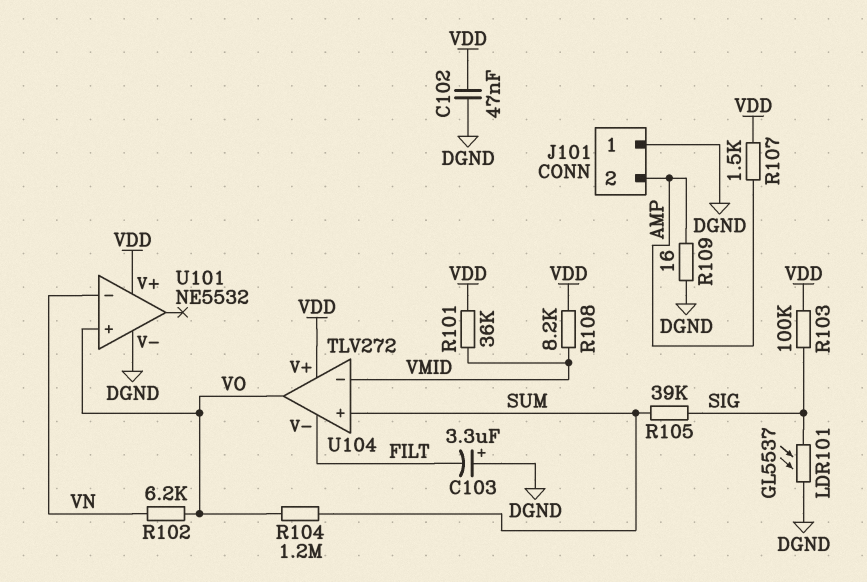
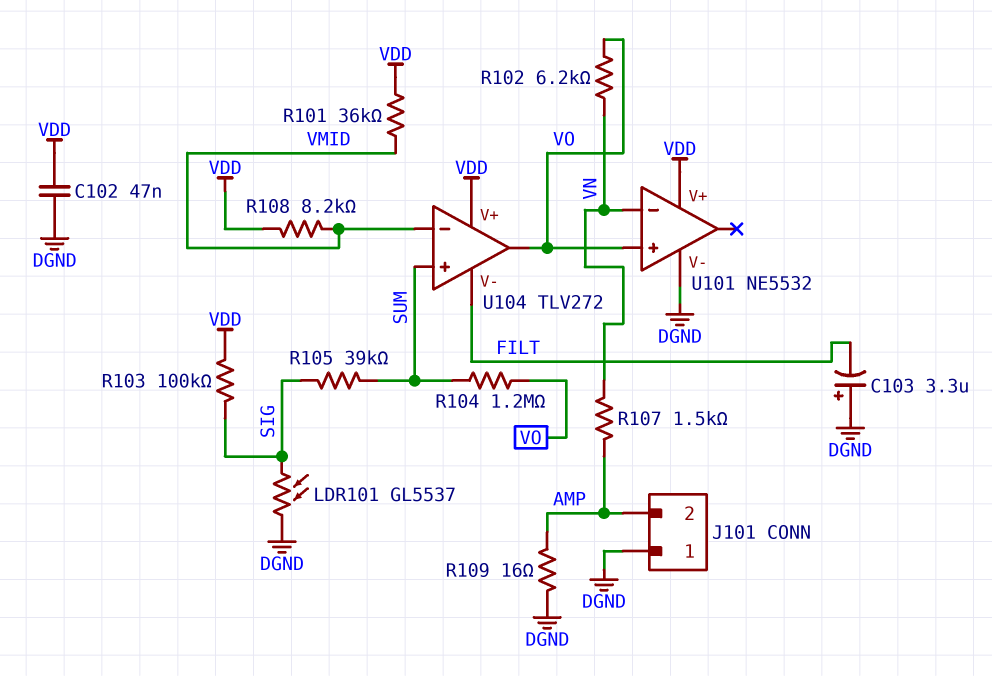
R107: 1.5k (AMP, VDD) -> 1.5k (AMP, VN)

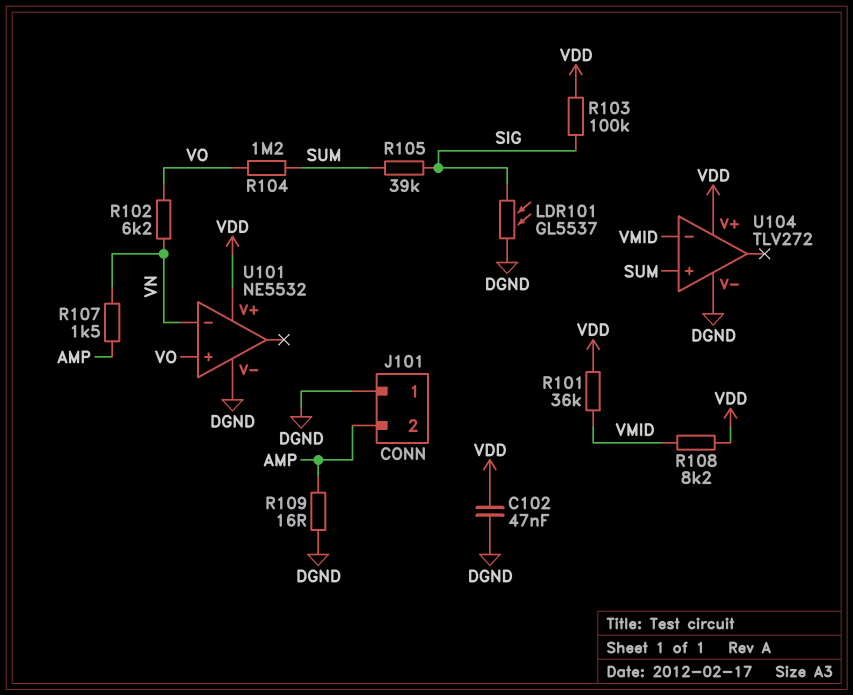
C103: 3.3uF (plus DGND, minus FILT) -> none
U104 pin V-: FILT -> DGND
U104 pin out: VO -> none

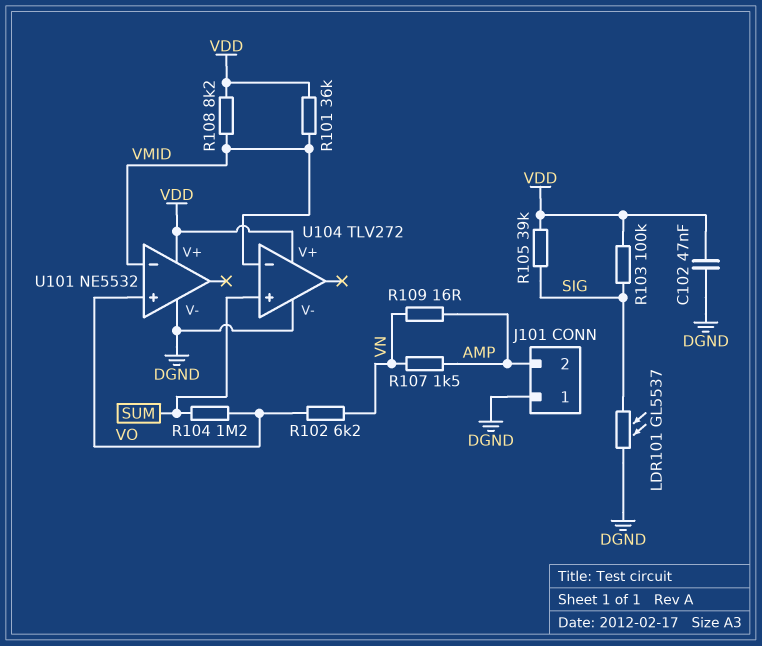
R105: 39k (SIG, SUM) -> 39k (SIG, VDD)
R109: 16 (AMP, DGND) -> 16 (AMP, VN)
U101 pin in-: VN -> VMID

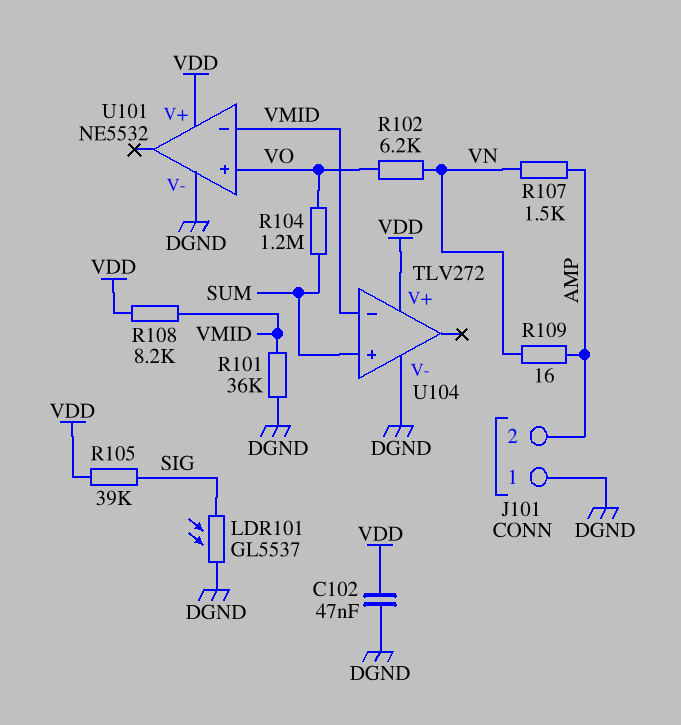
R101: 36k (VDD, VMID) -> 36k (DGND, VMID)
R103: 100k (SIG, VDD) -> none

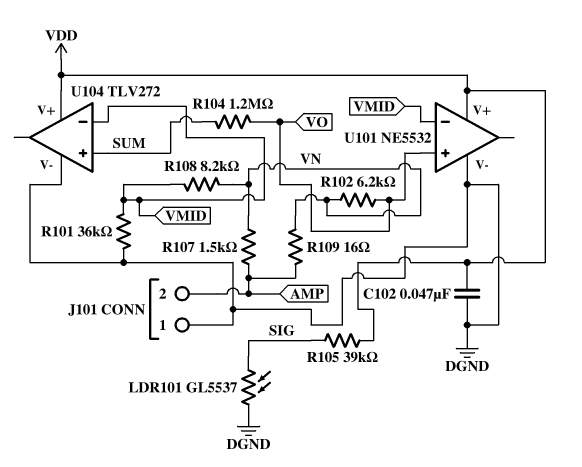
R108: 8.2k (VDD, VMID) -> 8.2k (VMID, VN)

